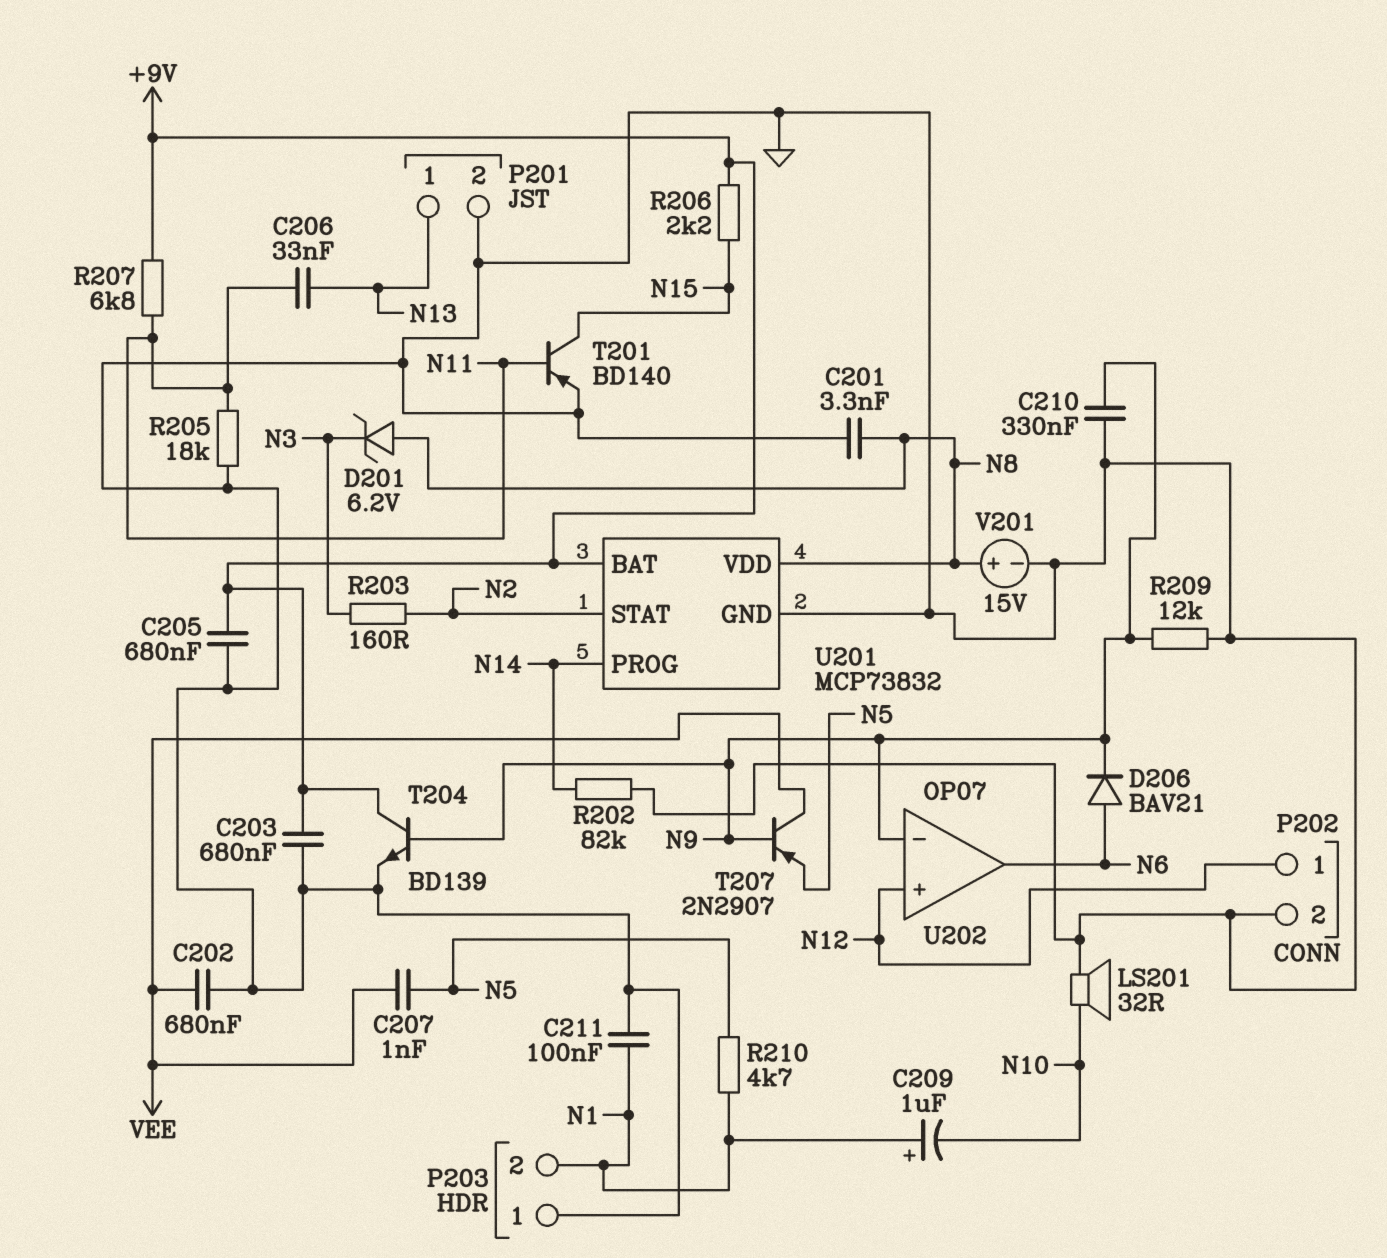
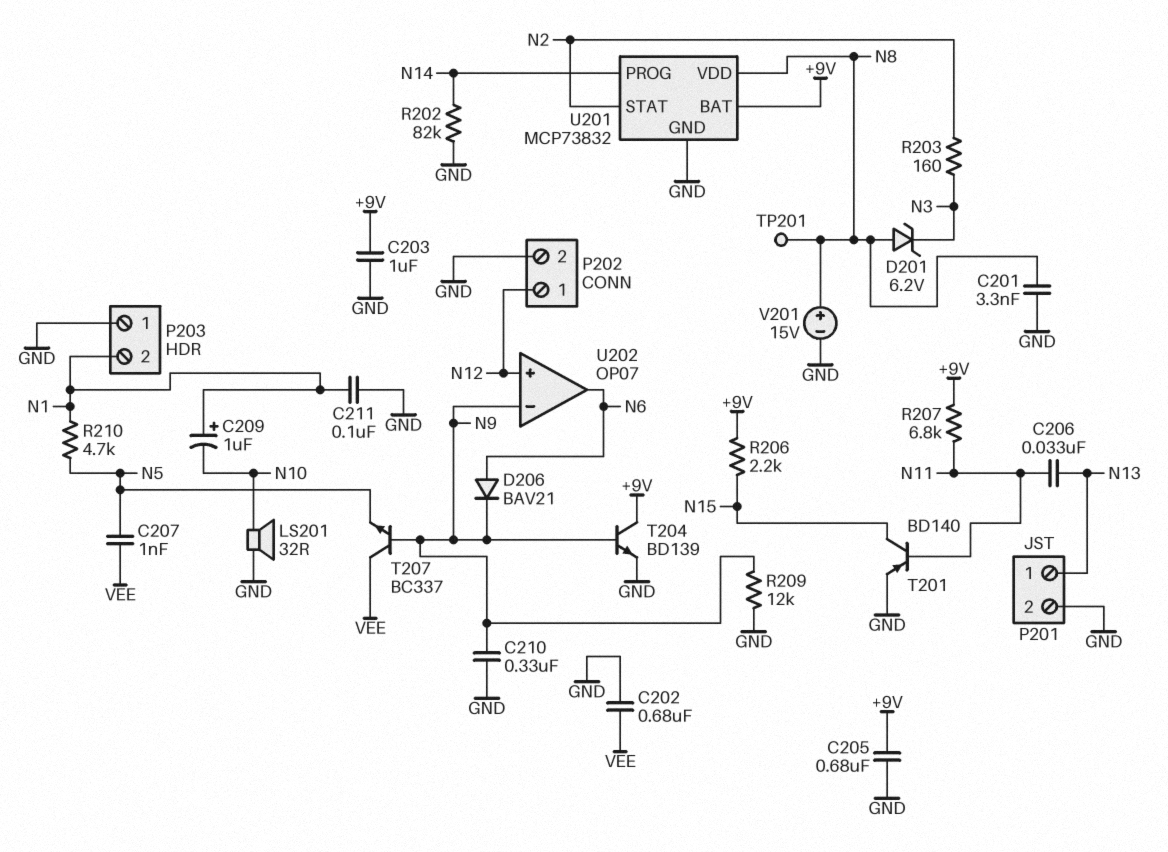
C203: 680nF (+9V, GND) -> 1uF (+9V, GND)
R205: 18k (GND, N11) -> none
T207: PNP 2N2907 (B N9, C VEE, E N5) -> NPN BC337 (B N9, C VEE, E N5)
TP201: none -> test point (N8)

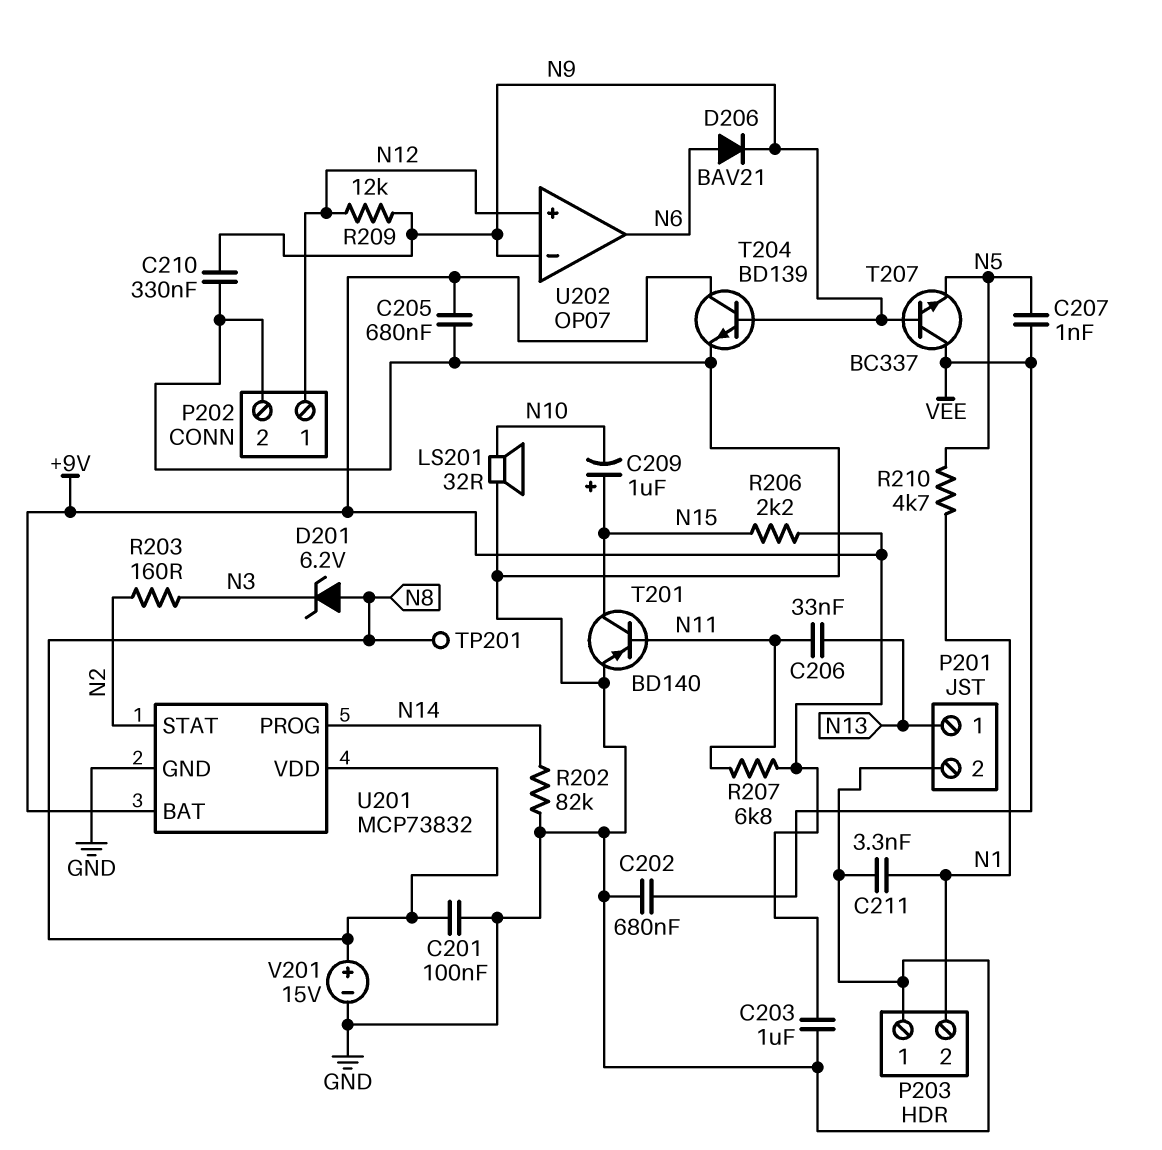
C201: 3.3nF (GND, N8) -> 100nF (GND, N8)
C209: 1uF (plus N1, minus N10) -> 1uF (plus N15, minus N10)
C211: 100nF (GND, N1) -> 3.3nF (GND, N1)
R209: 12k (GND, N9) -> 12k (N9, N12)

